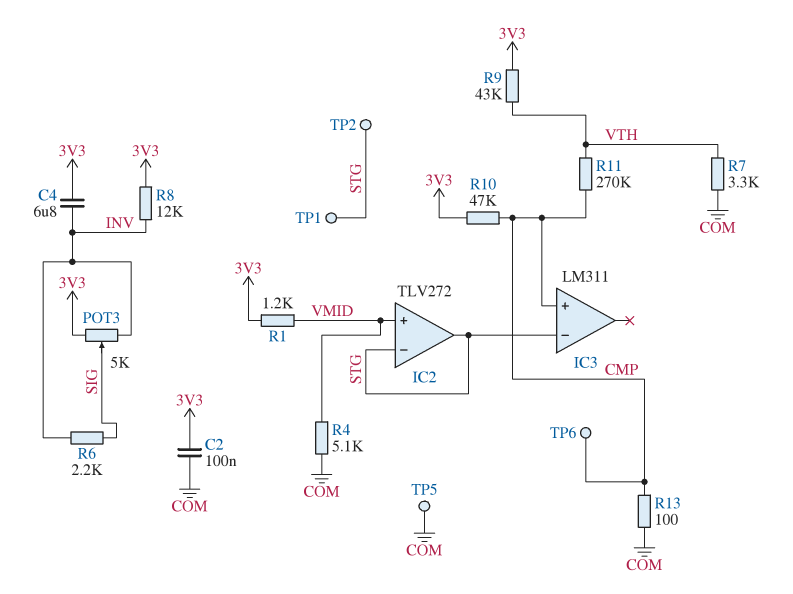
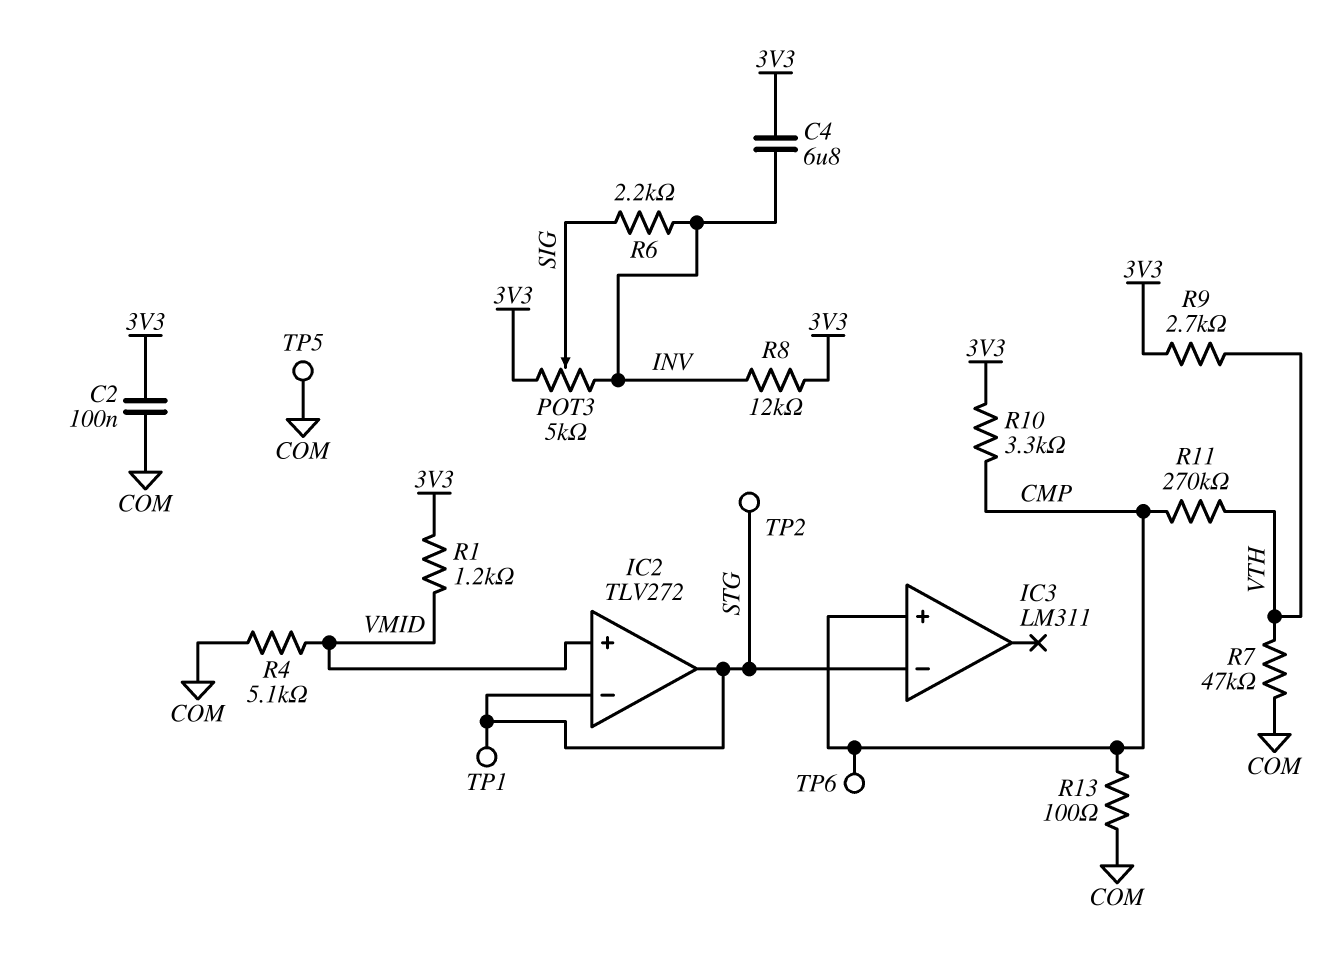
R7: 3.3k (COM, VTH) -> 47k (COM, VTH)
R9: 43k (3V3, VTH) -> 2.7k (3V3, VTH)
R10: 47k (3V3, CMP) -> 3.3k (3V3, CMP)

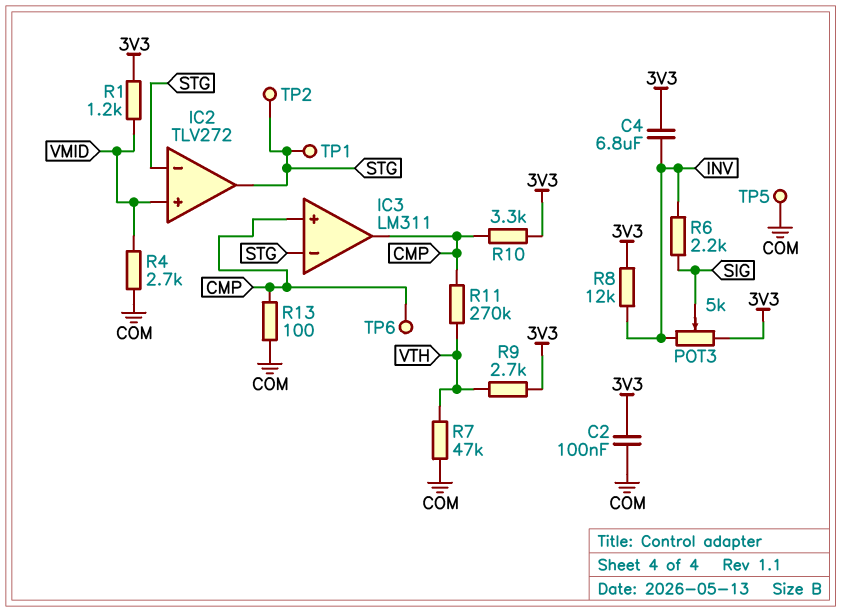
IC3 pin out: none -> CMP
R4: 5.1k (COM, VMID) -> 2.7k (COM, VMID)

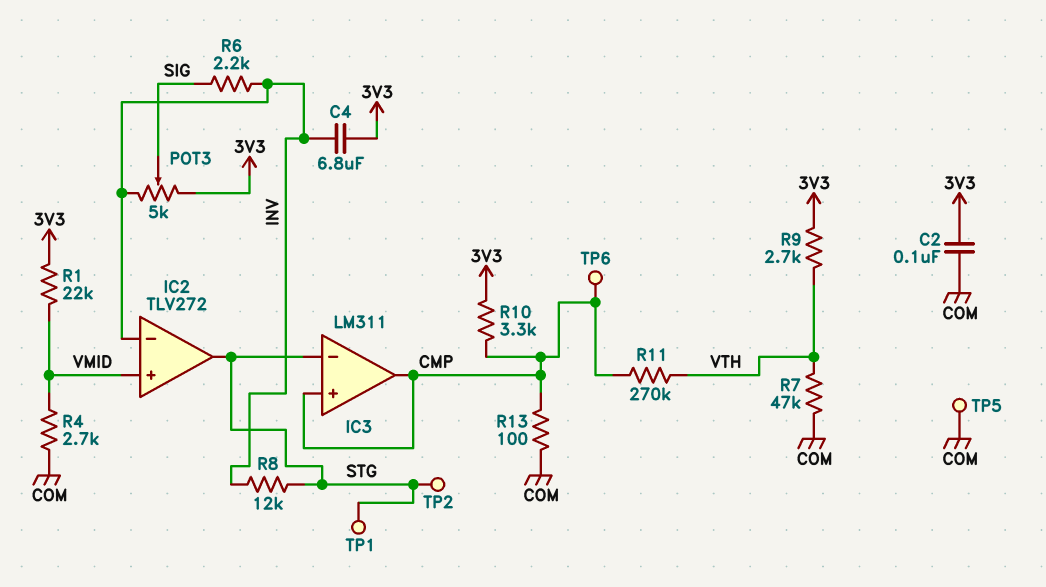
IC2 pin in-: STG -> INV
R1: 1.2k (3V3, VMID) -> 22k (3V3, VMID)
R8: 12k (3V3, INV) -> 12k (INV, STG)

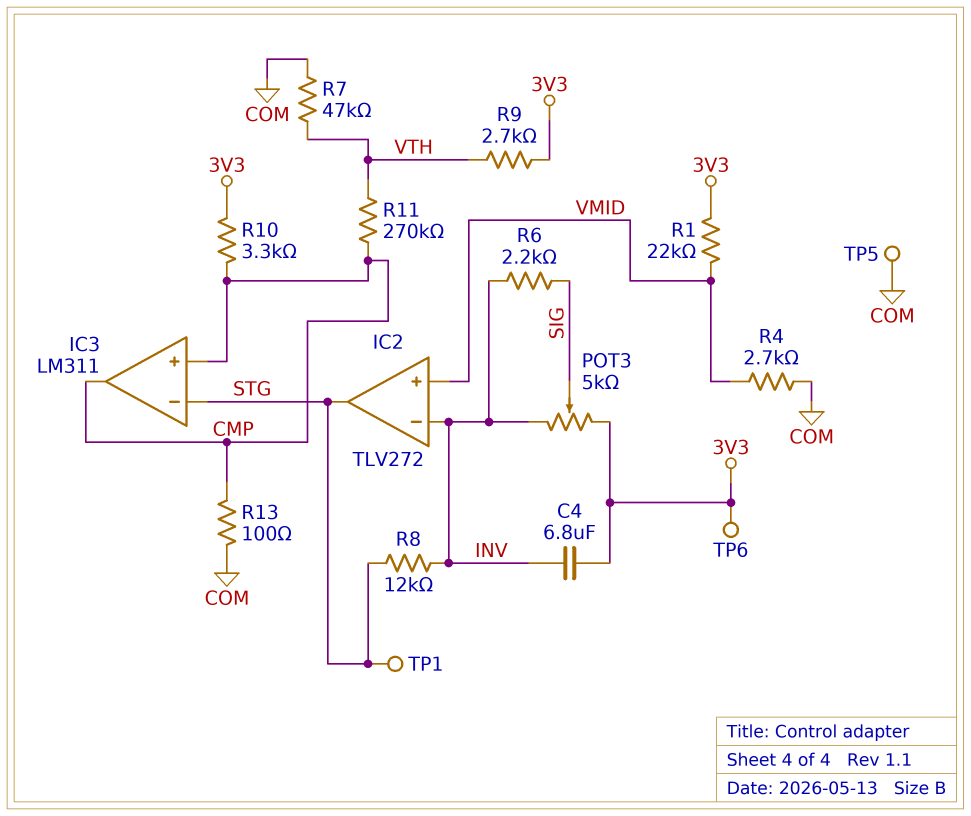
C2: 100nF (3V3, COM) -> none
TP2: test point (STG) -> none
TP6: test point (CMP) -> test point (3V3)

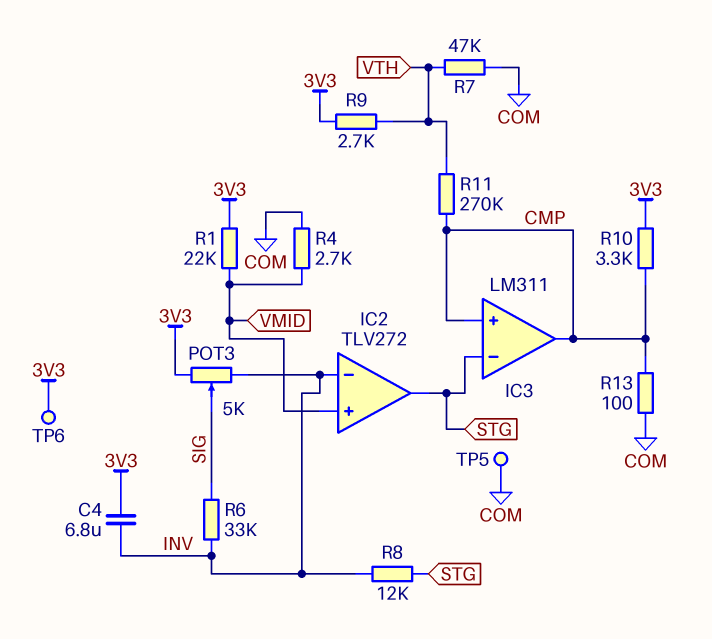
R6: 2.2k (INV, SIG) -> 33k (INV, SIG)
TP1: test point (STG) -> none

